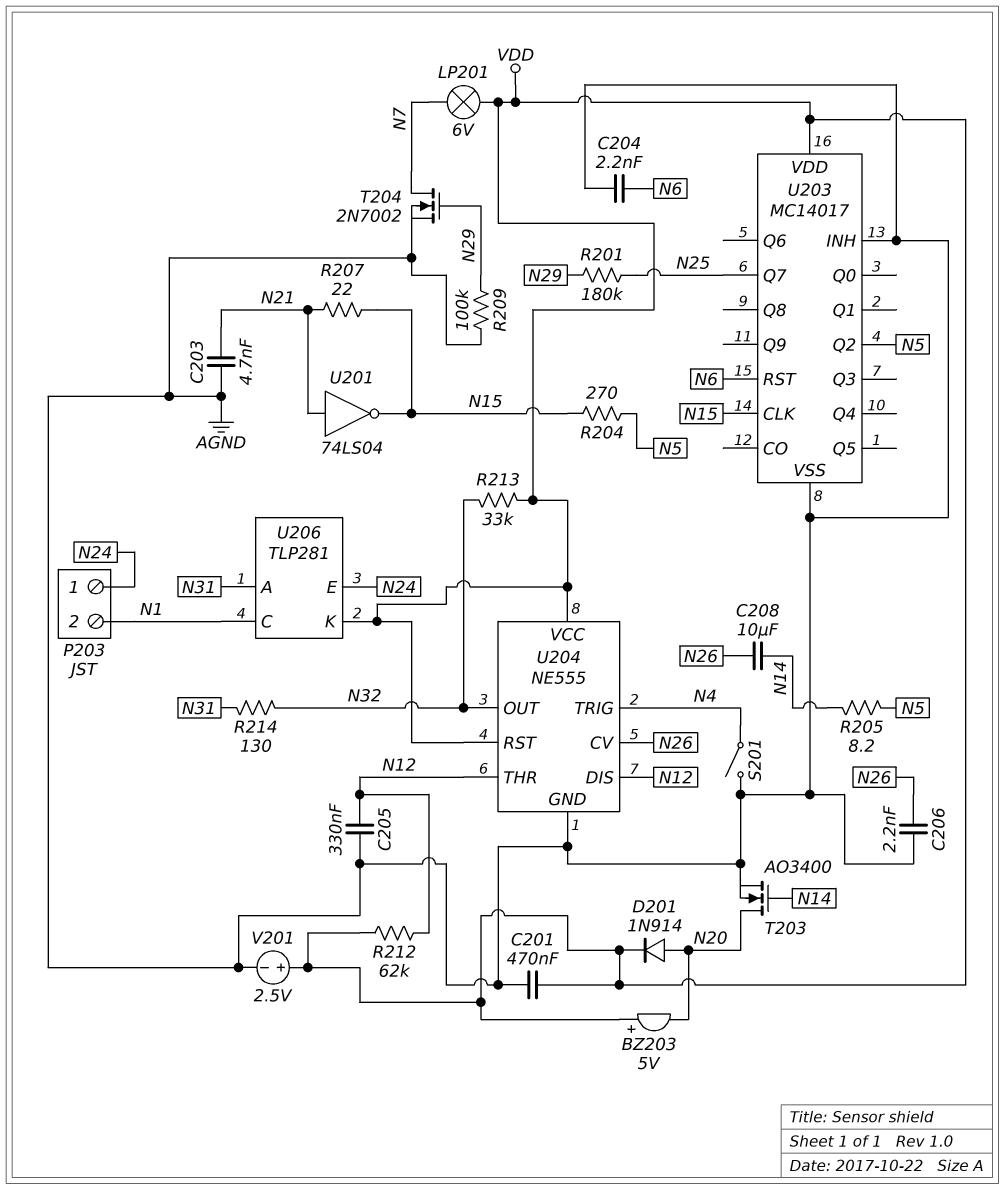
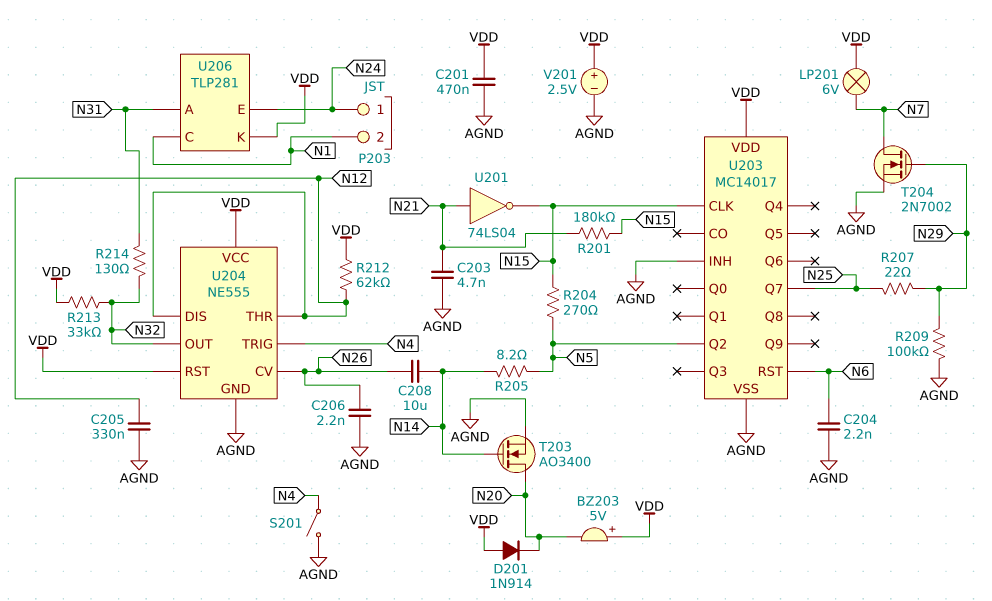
D201: diode 1N914 (A N20, K VDD) -> diode 1N914 (A VDD, K N20)
R201: 180k (N25, N29) -> 180k (N15, N21)
R207: 22 (N15, N21) -> 22 (N25, N29)

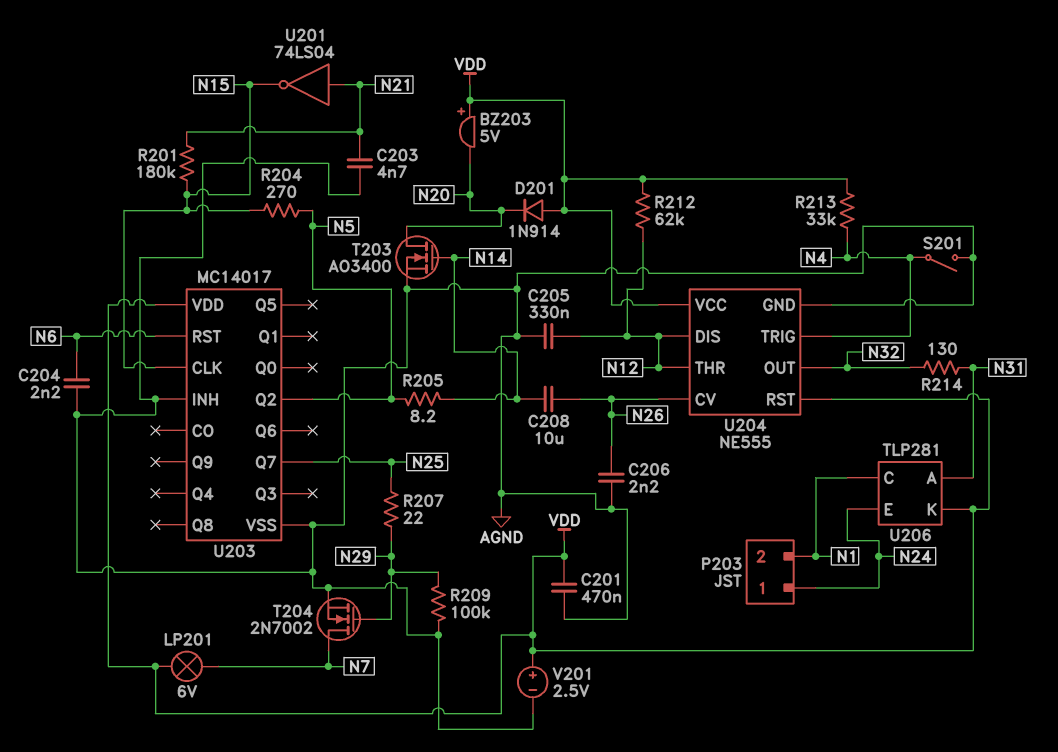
R213: 33k (N32, VDD) -> 33k (N4, VDD)

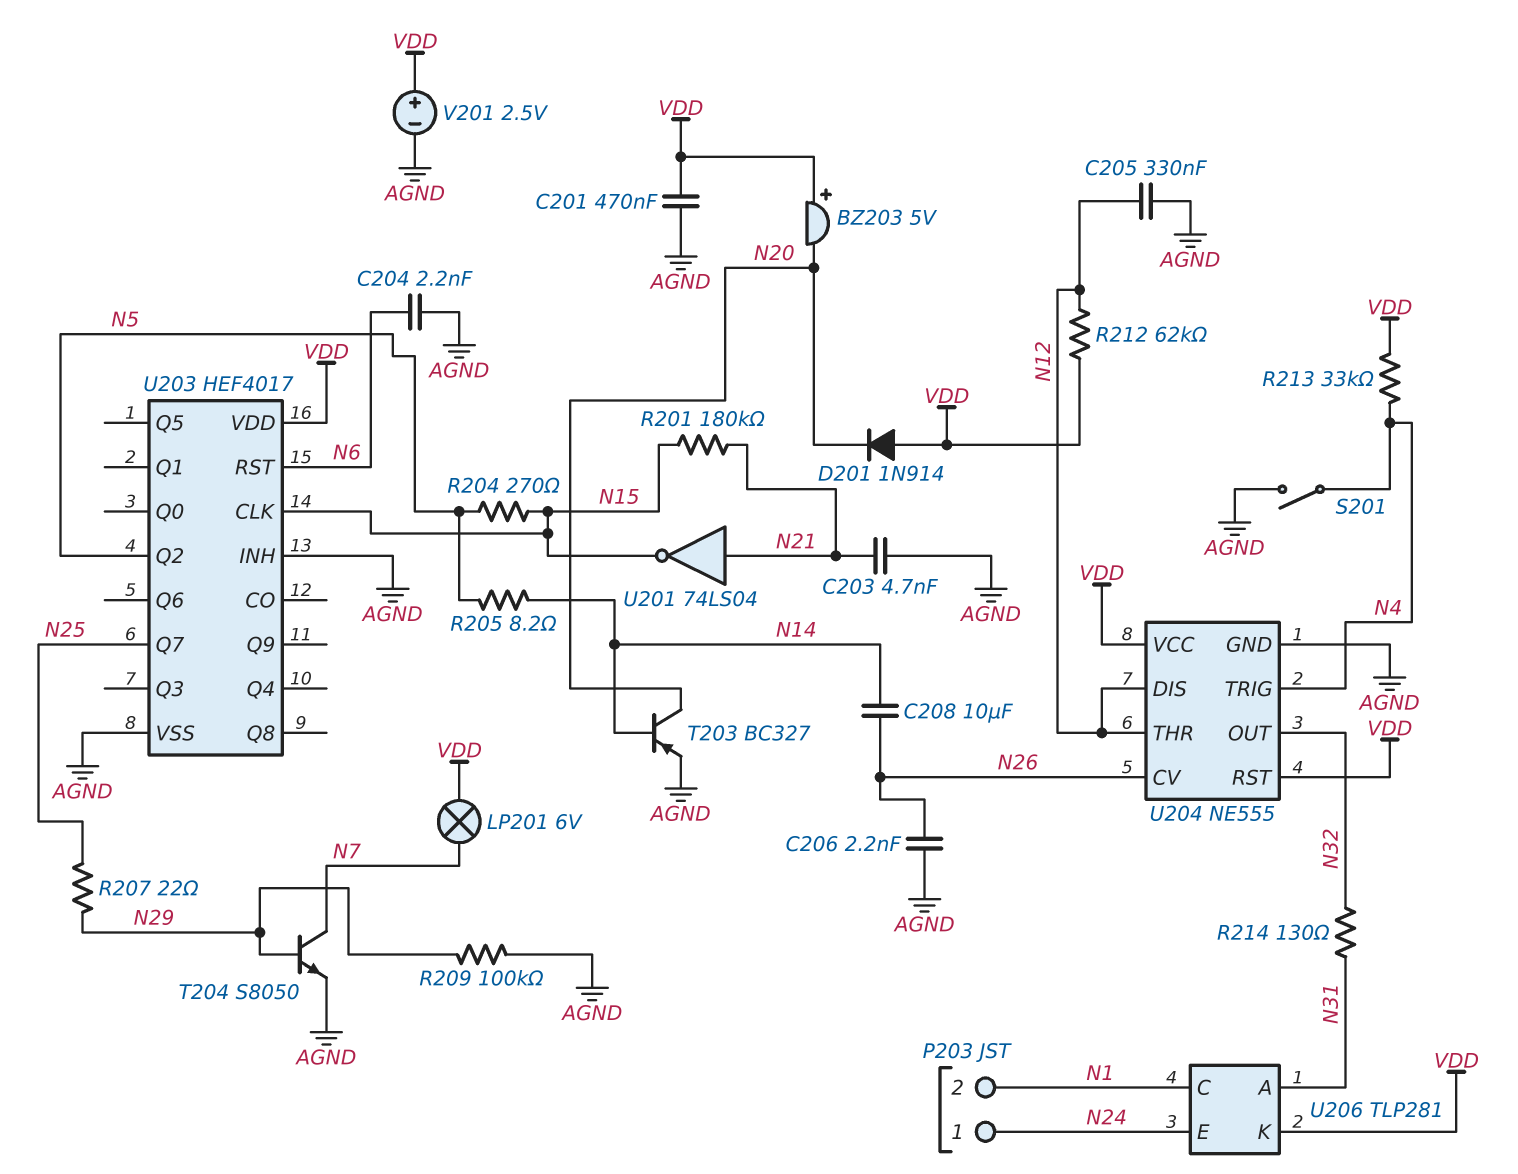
T203: NMOS AO3400 (G N14, D N20, S AGND) -> PNP BC327 (B N14, C N20, E AGND)
T204: NMOS 2N7002 (G N29, D N7, S AGND) -> NPN S8050 (B N29, C N7, E AGND)
U203: MC14017 -> HEF4017

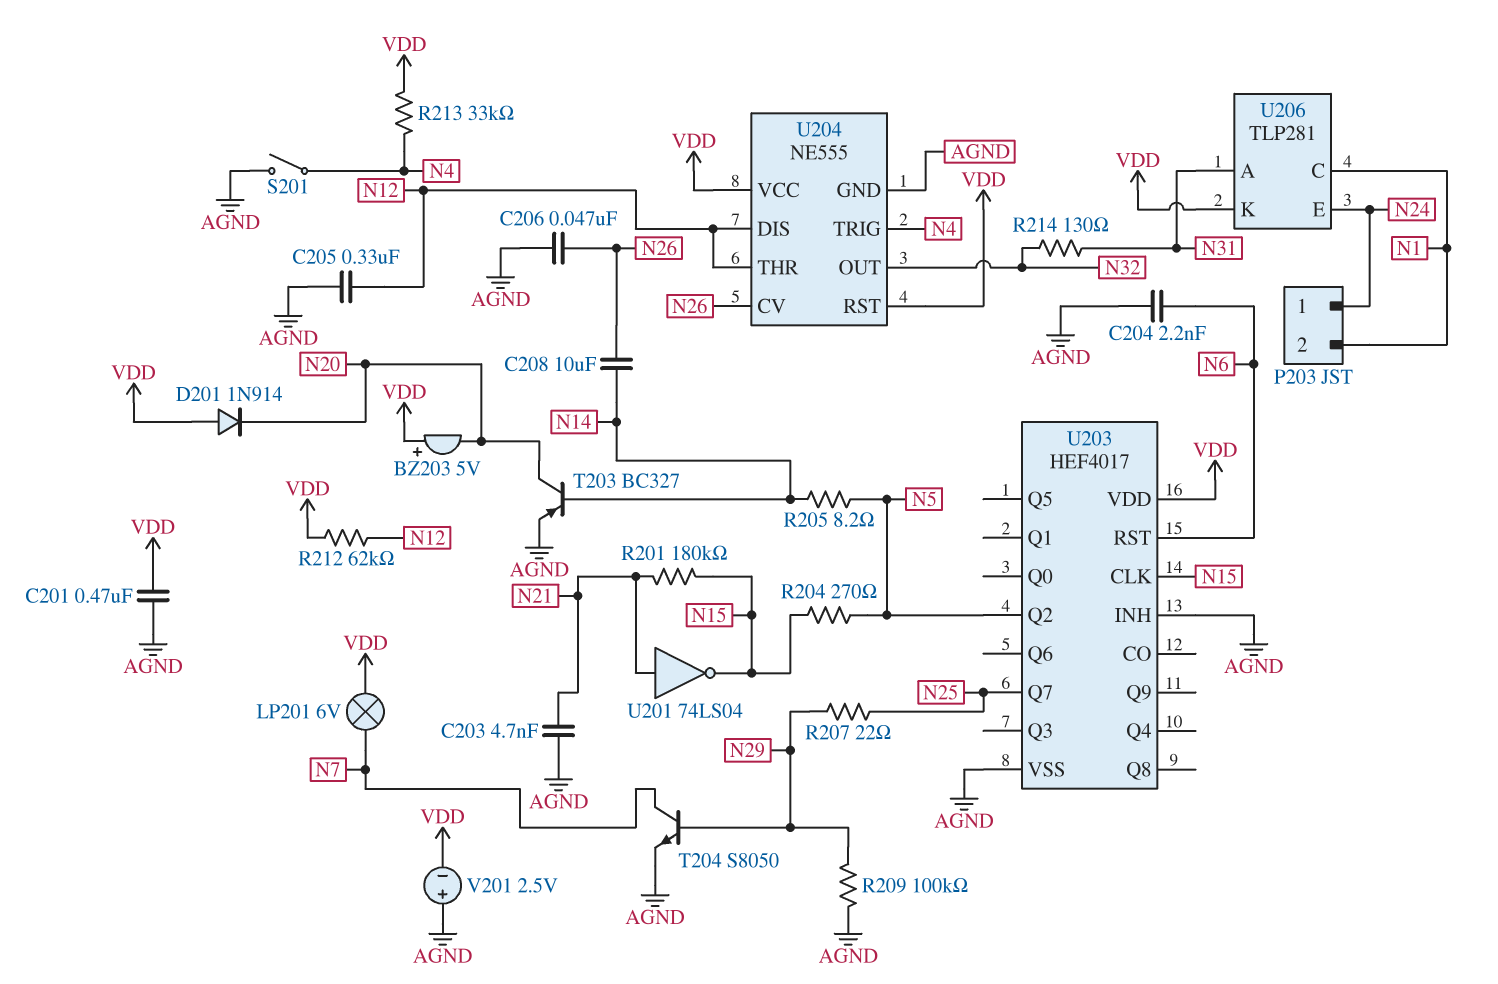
C206: 2.2nF (AGND, N26) -> 47nF (AGND, N26)
V201: 2.5V (plus VDD, minus AGND) -> 2.5V (plus AGND, minus VDD)

